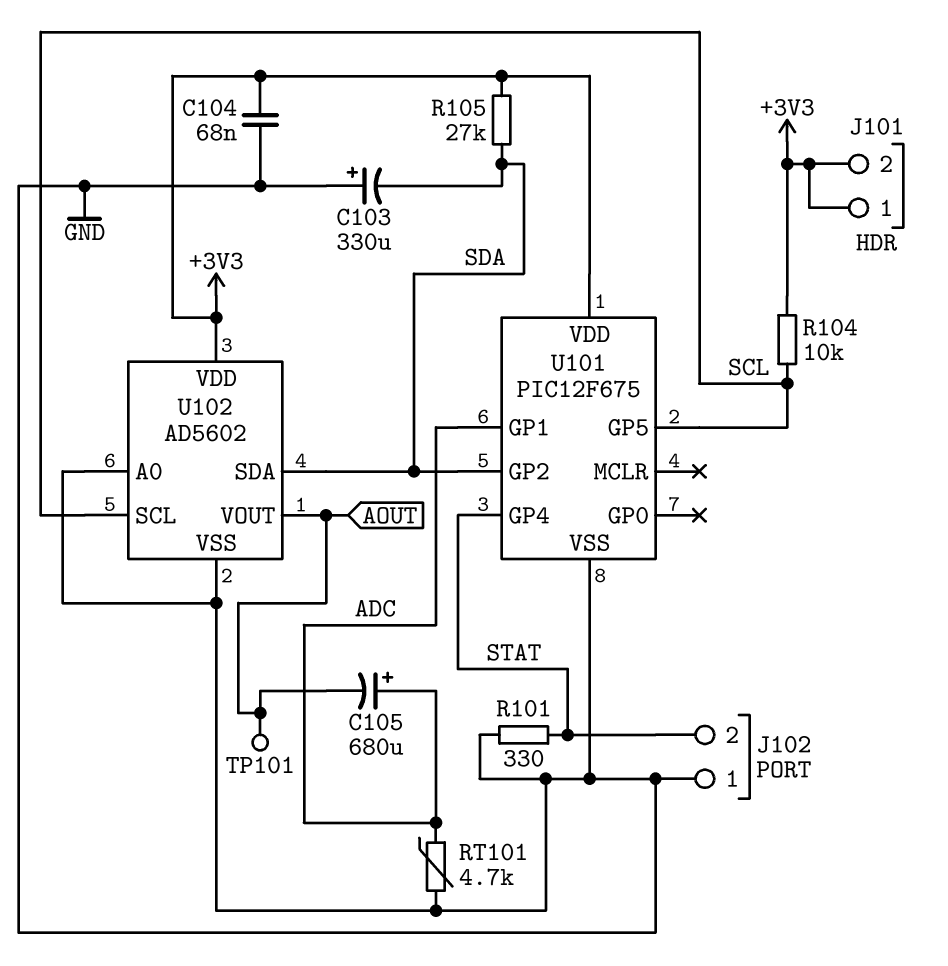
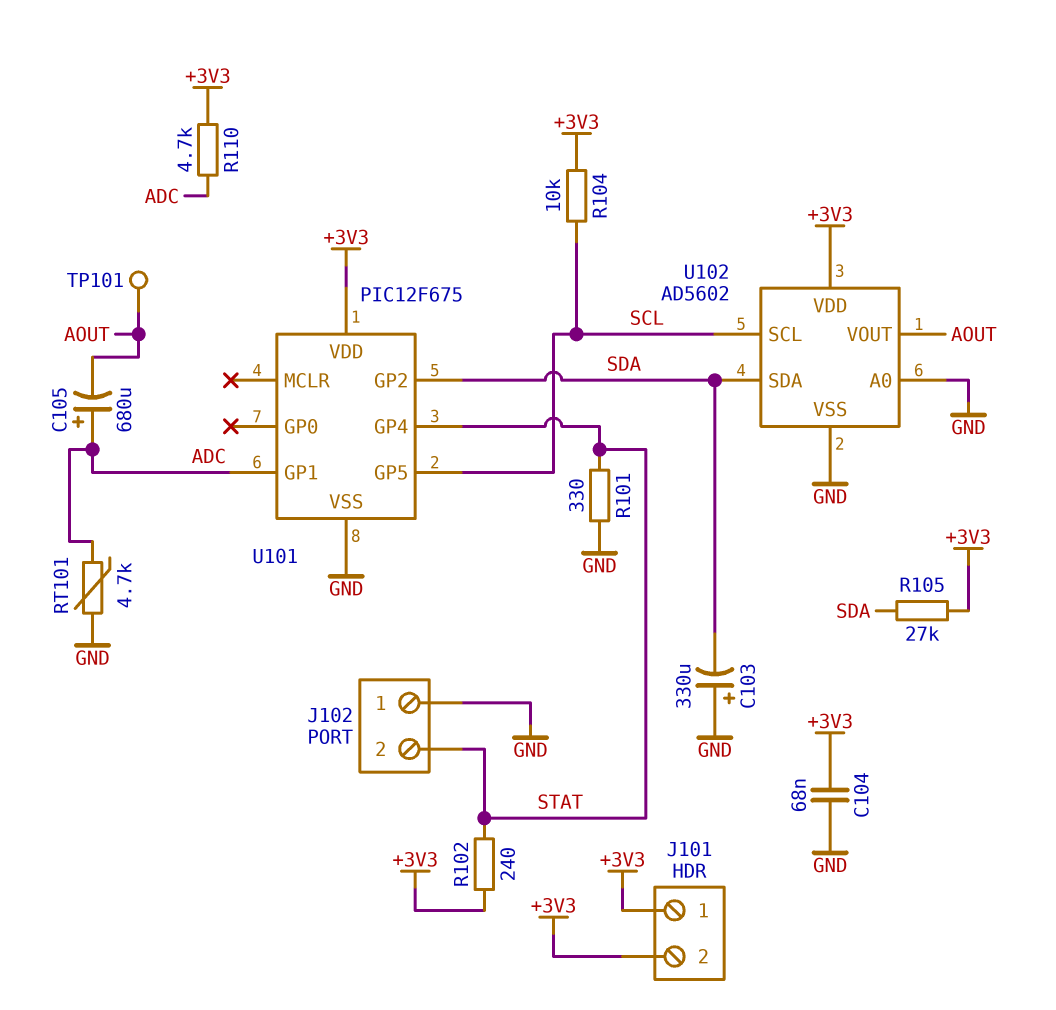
R102: none -> 240 (+3V3, STAT)
R110: none -> 4.7k (+3V3, ADC)

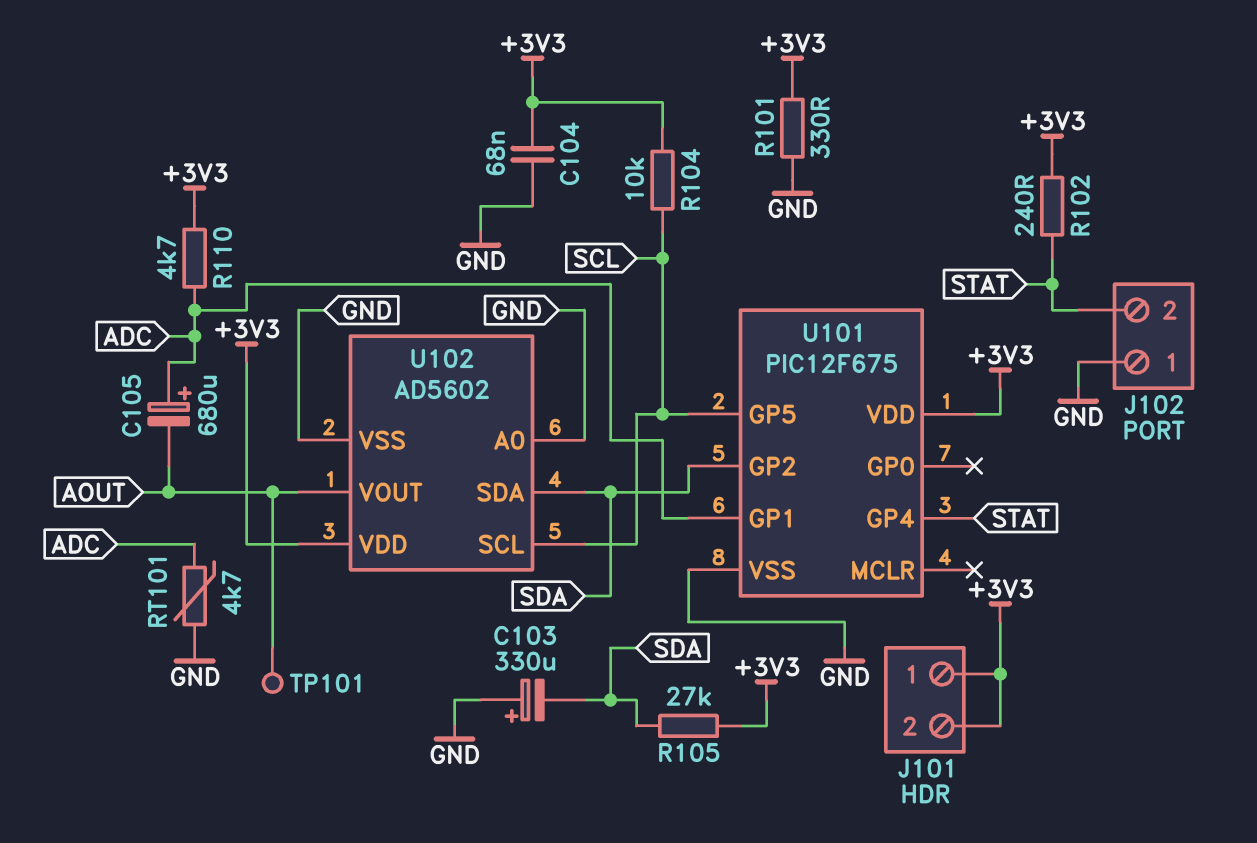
R101: 330 (GND, STAT) -> 330 (+3V3, GND)

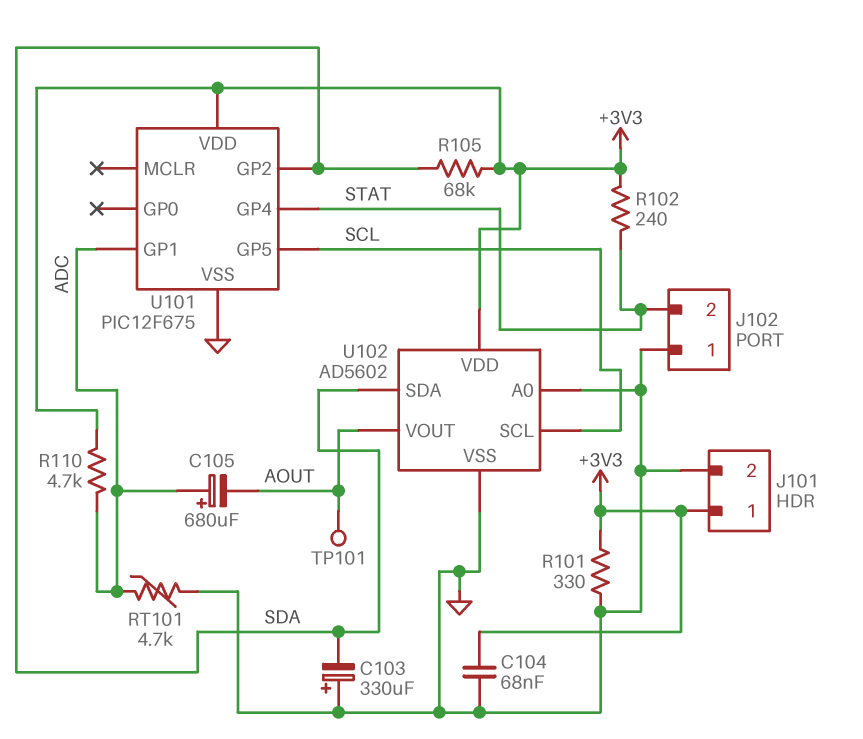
J101 pin 2: +3V3 -> GND
R104: 10k (+3V3, SCL) -> none
R105: 27k (+3V3, SDA) -> 68k (+3V3, SDA)

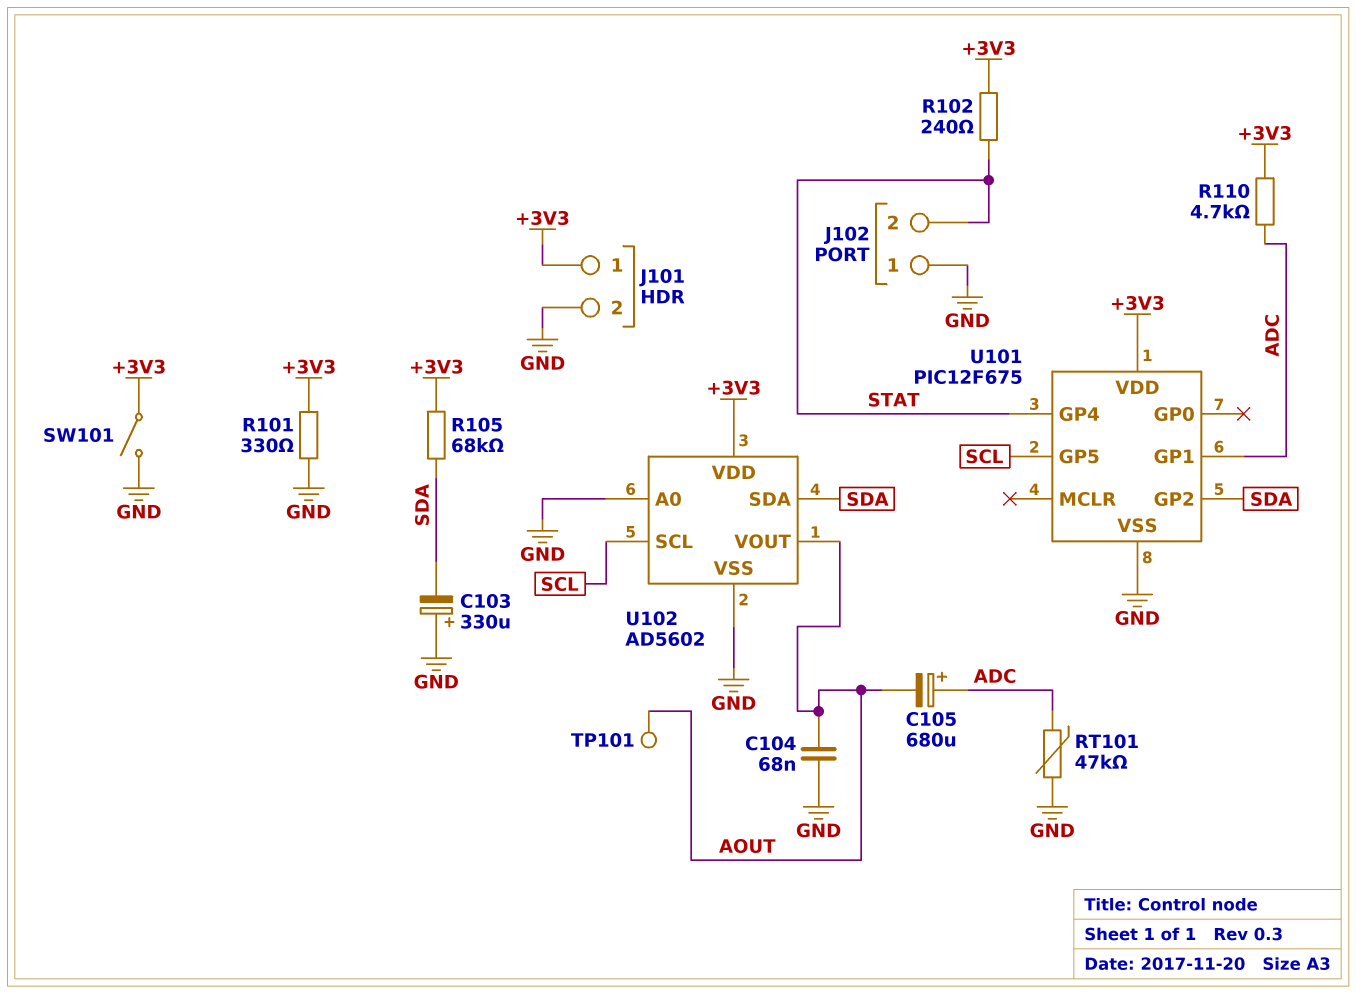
C104: 68nF (+3V3, GND) -> 68nF (AOUT, GND)
RT101: 4.7k (ADC, GND) -> 47k (ADC, GND)
SW101: none -> switch (+3V3, GND)

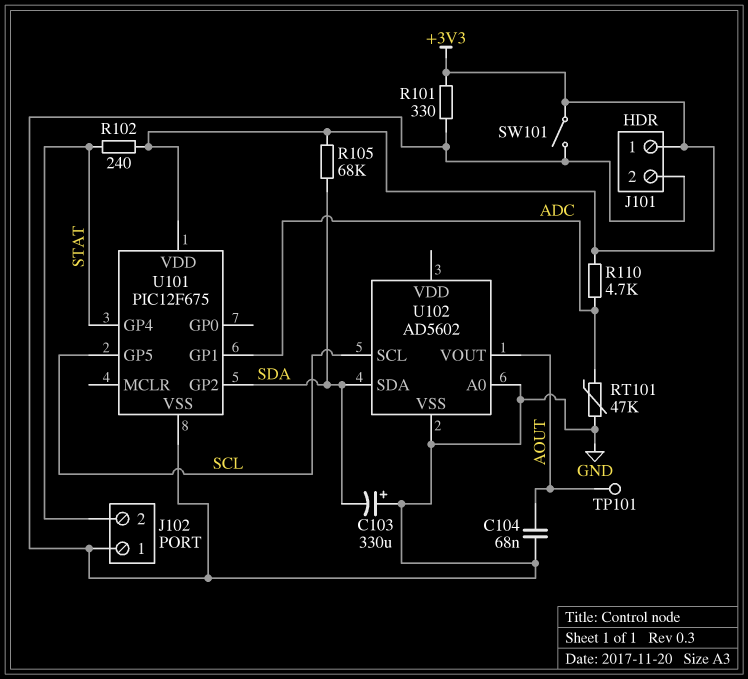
C105: 680uF (plus ADC, minus AOUT) -> none
U102 pin VDD: +3V3 -> none

